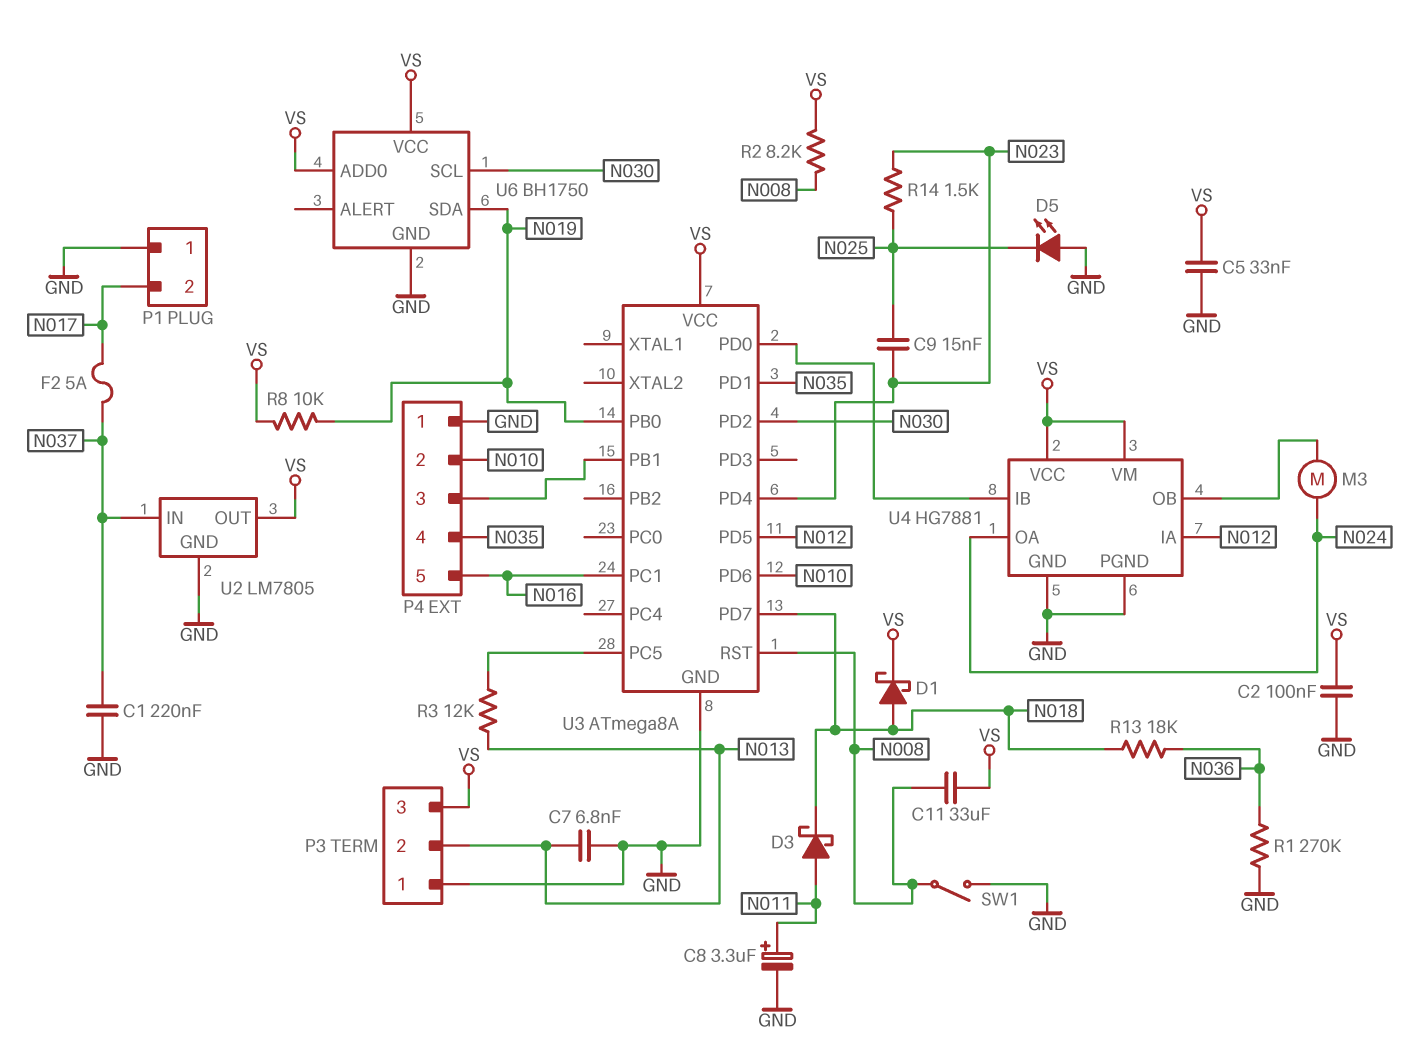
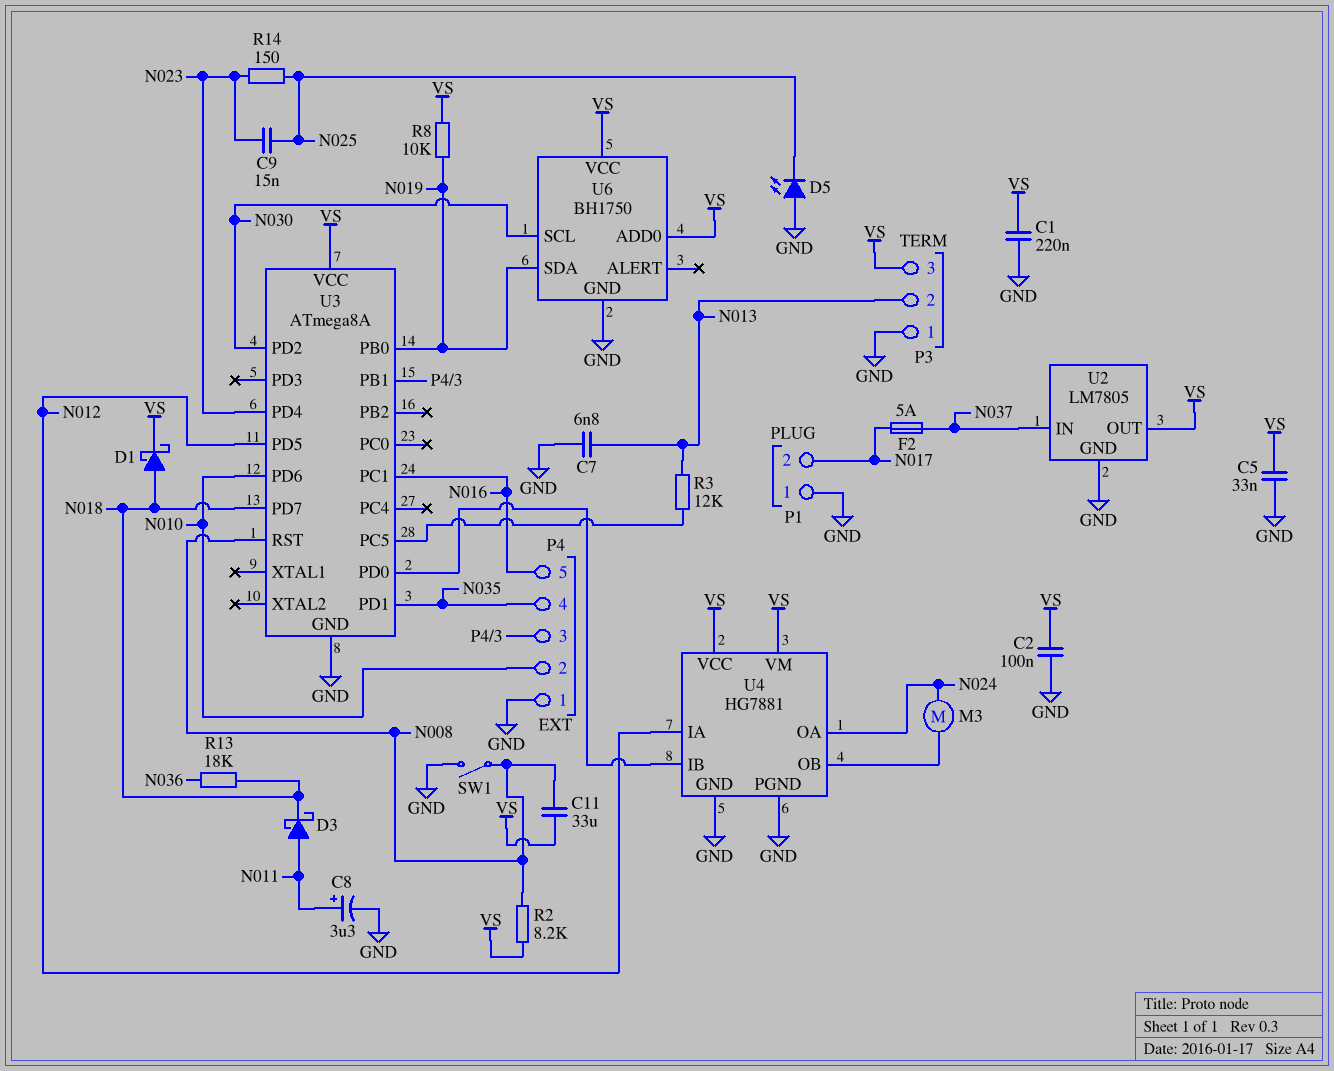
C1: 220nF (GND, N037) -> 220nF (GND, VS)
R1: 270k (GND, N036) -> none
R14: 1.5k (N023, N025) -> 150 (N023, N025)

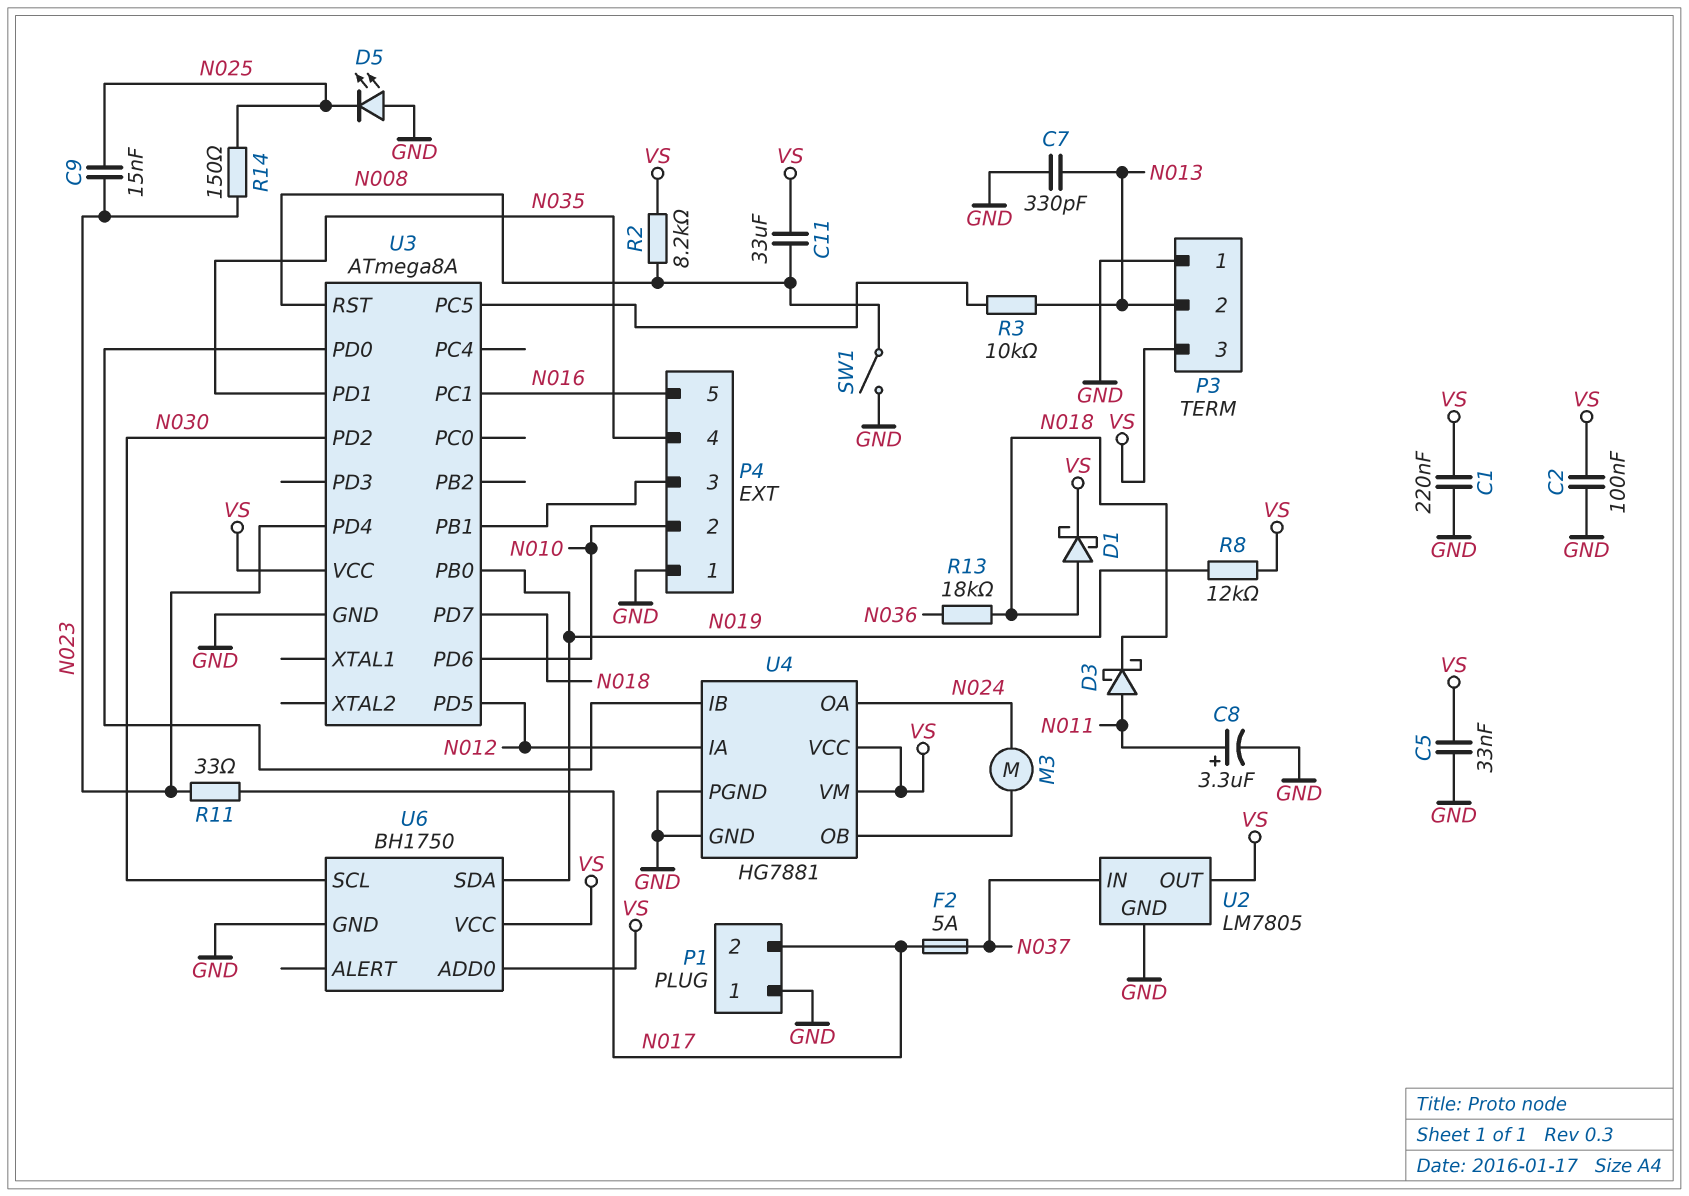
C7: 6.8nF (GND, N013) -> 330pF (GND, N013)
R3: 12k (N013, U3/PC5) -> 10k (N013, U3/PC5)
R8: 10k (N019, VS) -> 12k (N019, VS)
R11: none -> 33 (N017, N023)

